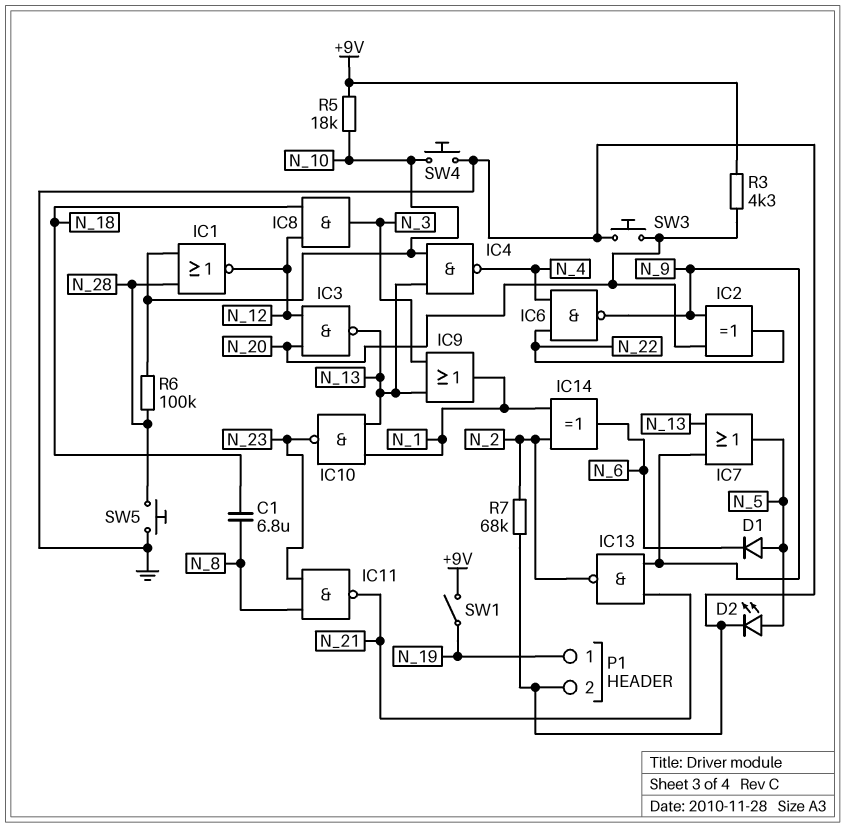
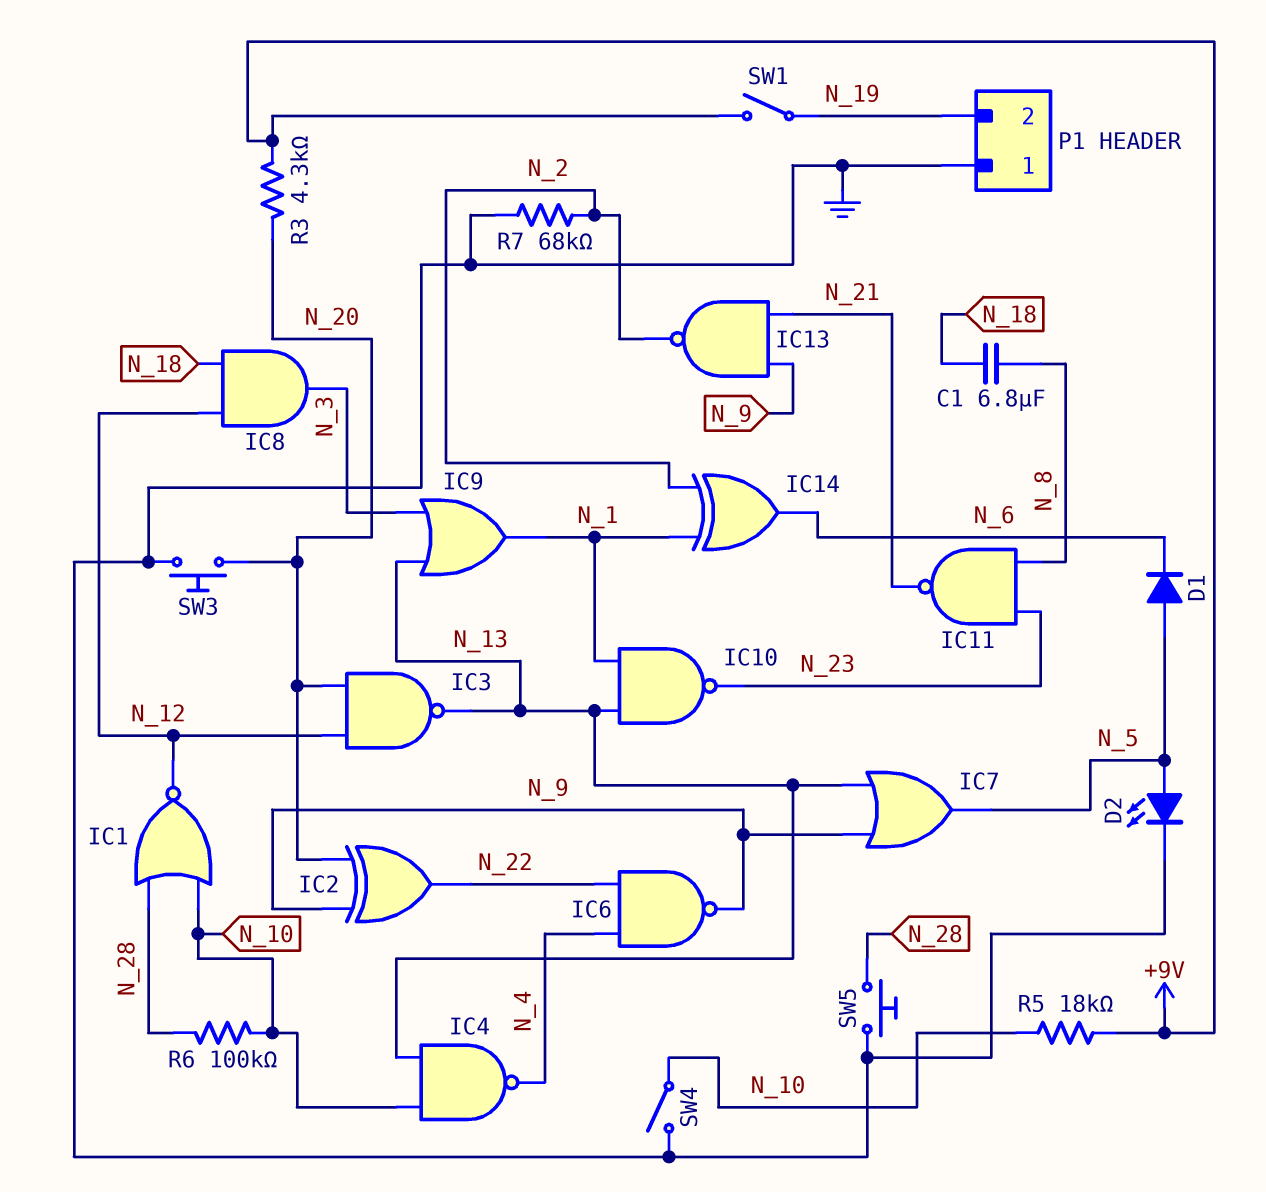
P1 pin 1: N_19 -> GND
P1 pin 2: GND -> N_19
SW4: button (GND, N_10) -> switch (GND, N_10)

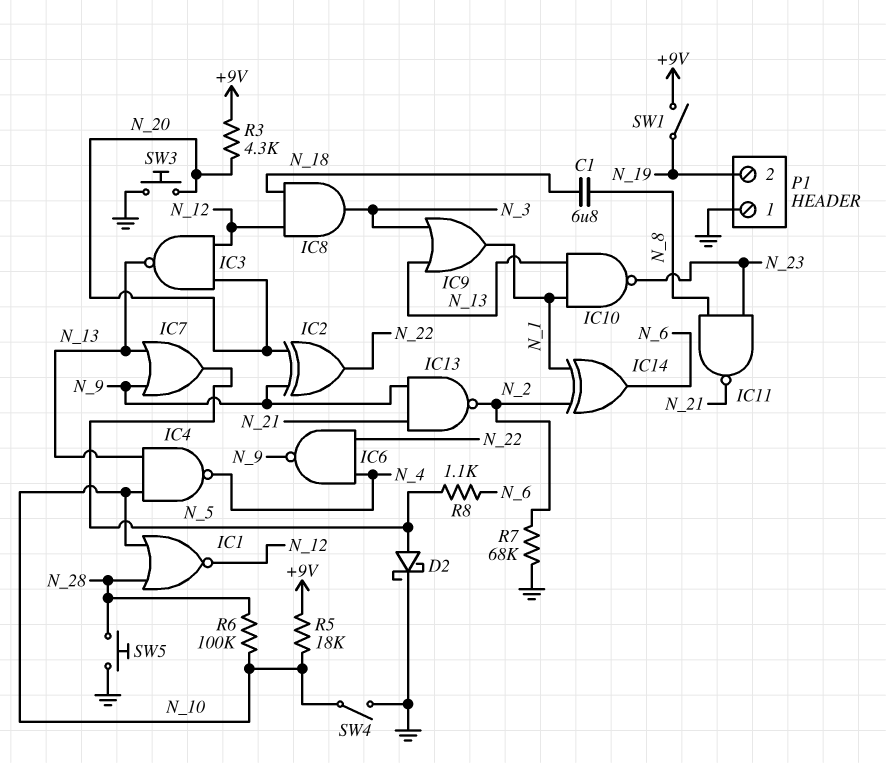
D1: diode (A N_5, K N_6) -> none
D2: LED (A N_5, K GND) -> schottky (A N_5, K GND)
R8: none -> 1.1k (N_5, N_6)

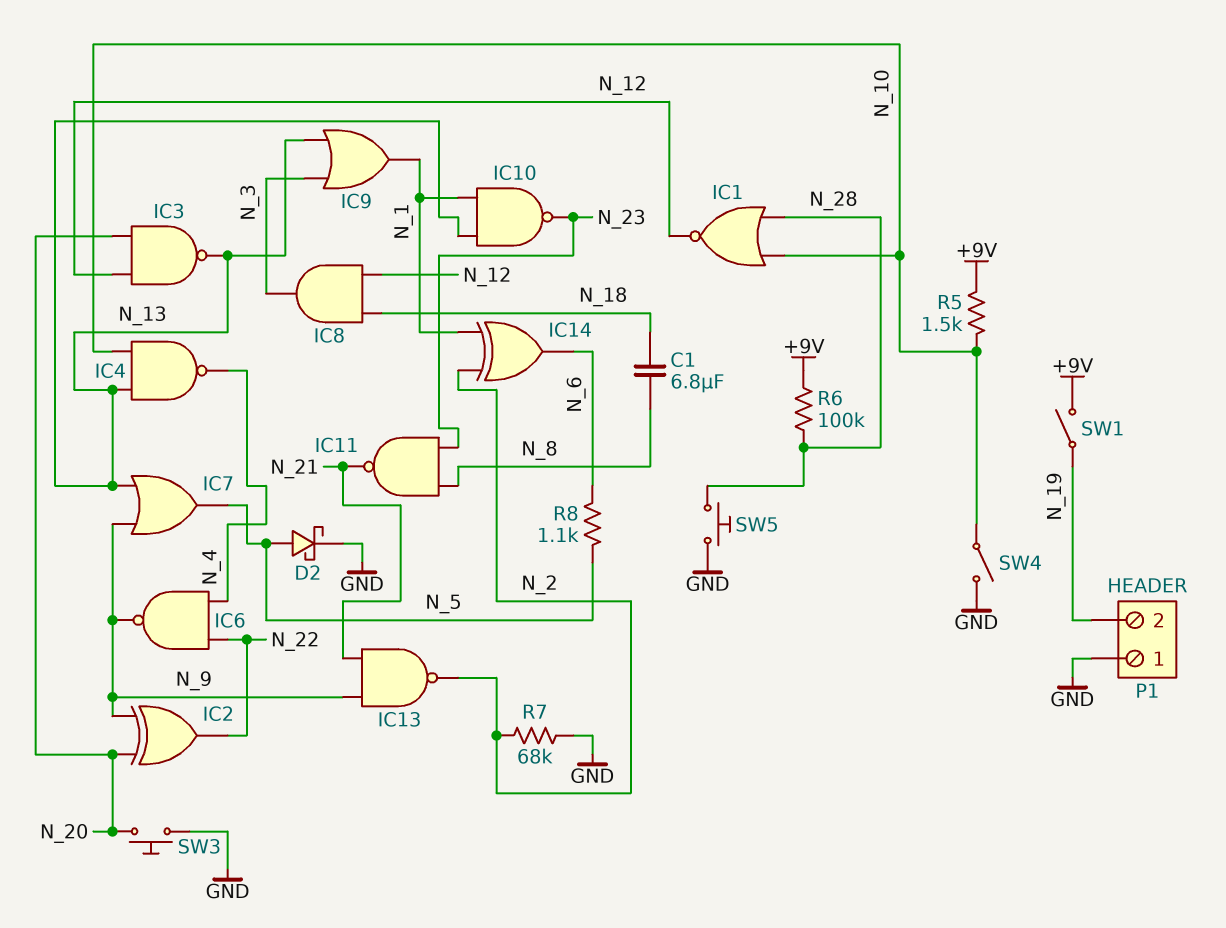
R3: 4.3k (+9V, N_20) -> none
R5: 18k (+9V, N_10) -> 1.5k (+9V, N_10)
R6: 100k (N_10, N_28) -> 100k (+9V, N_28)

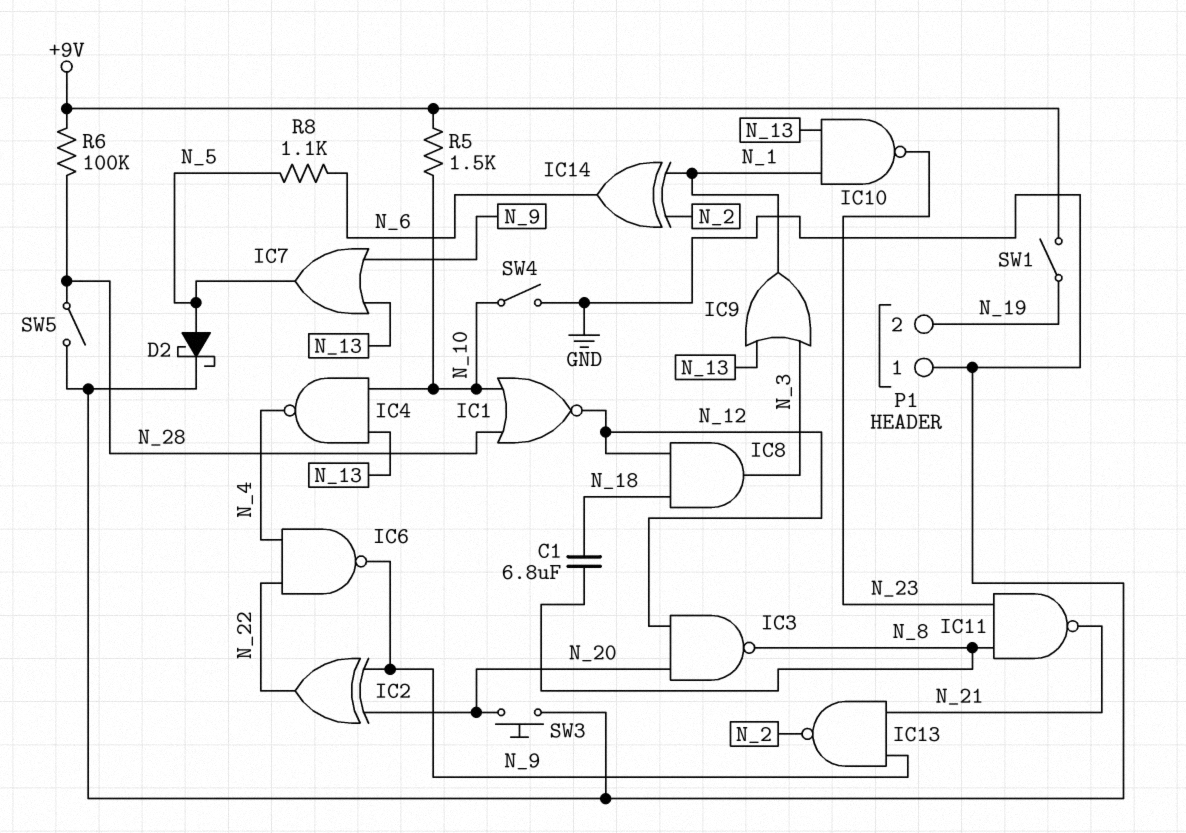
IC3: NAND (in N_12, in N_20, out N_13) -> NAND (in N_12, in N_20, out N_8)
R7: 68k (GND, N_2) -> none
SW5: button (GND, N_28) -> switch (GND, N_28)

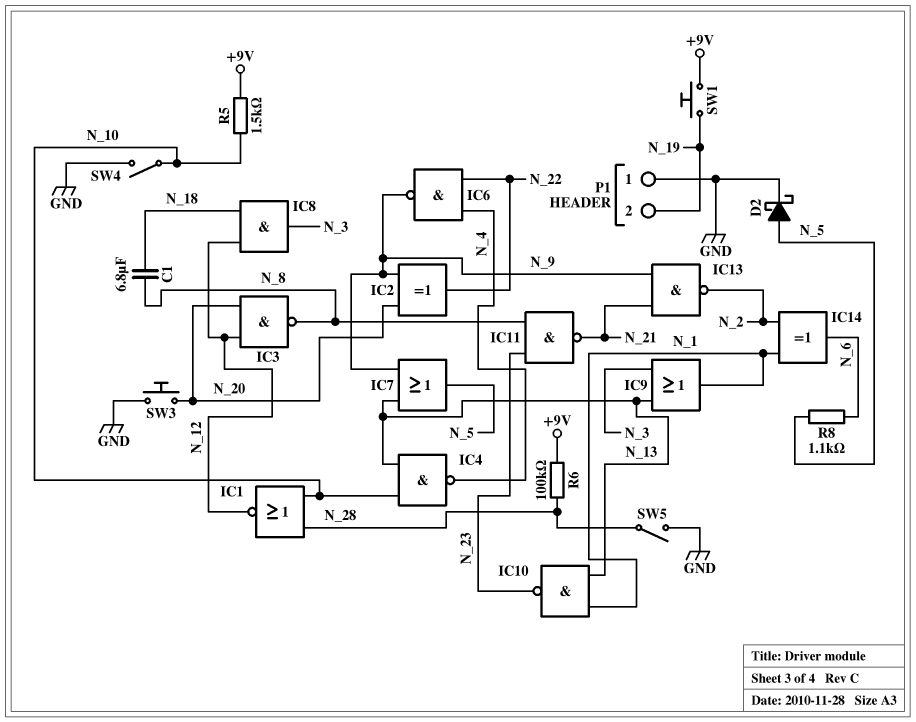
SW1: switch (+9V, N_19) -> button (+9V, N_19)

